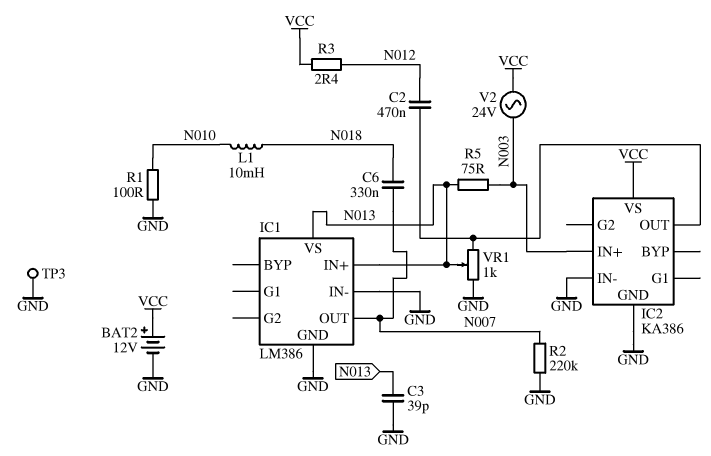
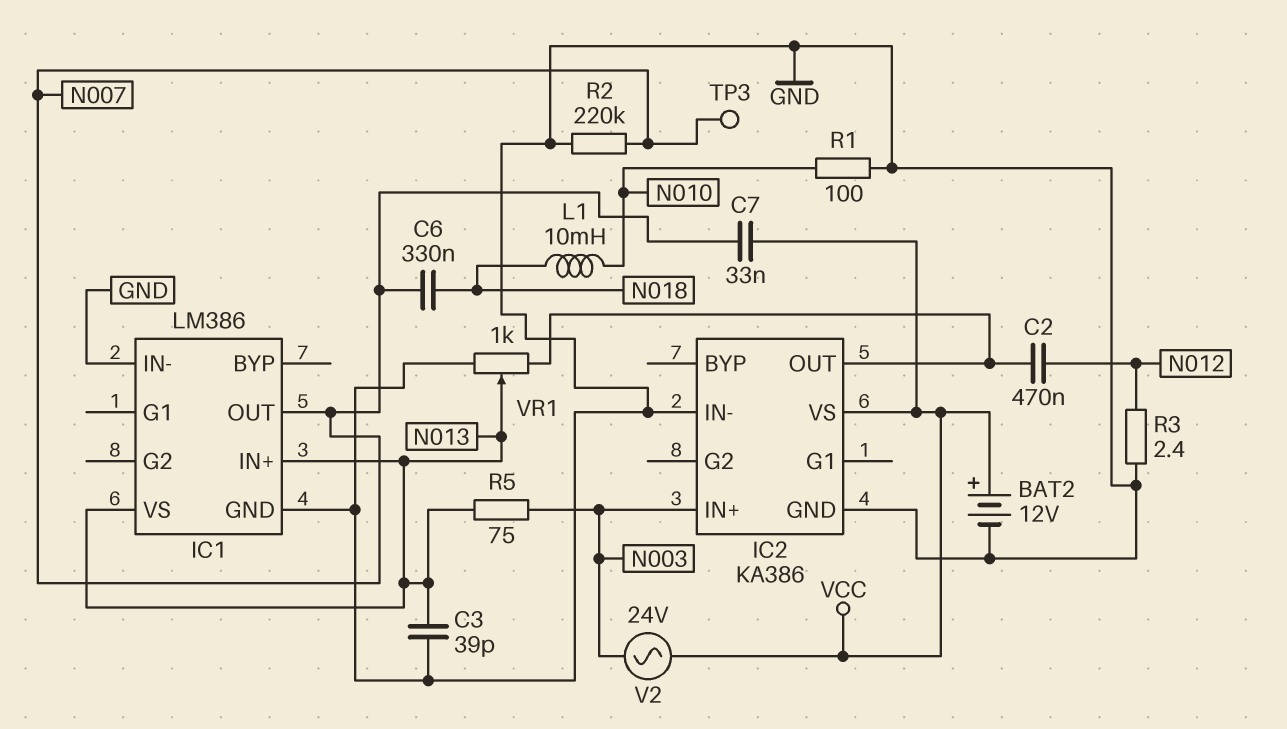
C7: none -> 33nF (N007, VCC)
R3: 2.4 (N012, VCC) -> 2.4 (GND, N012)
TP3: test point (GND) -> test point (N007)

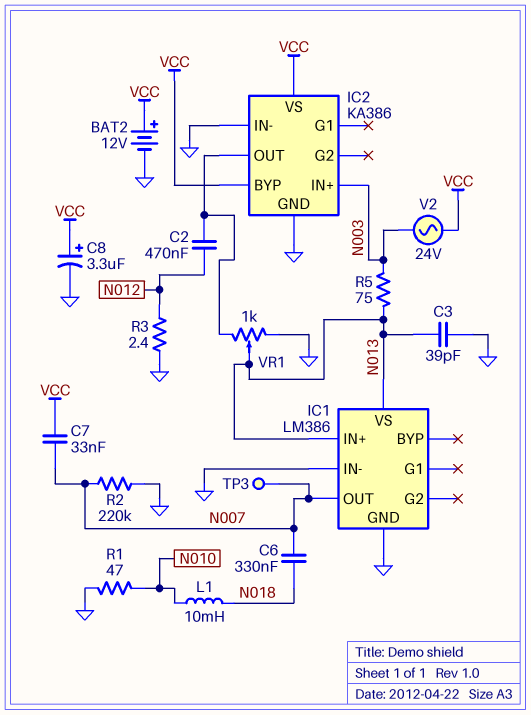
C8: none -> 3.3uF (plus VCC, minus GND)
IC2 pin BYP: none -> VCC
R1: 100 (GND, N010) -> 47 (GND, N010)

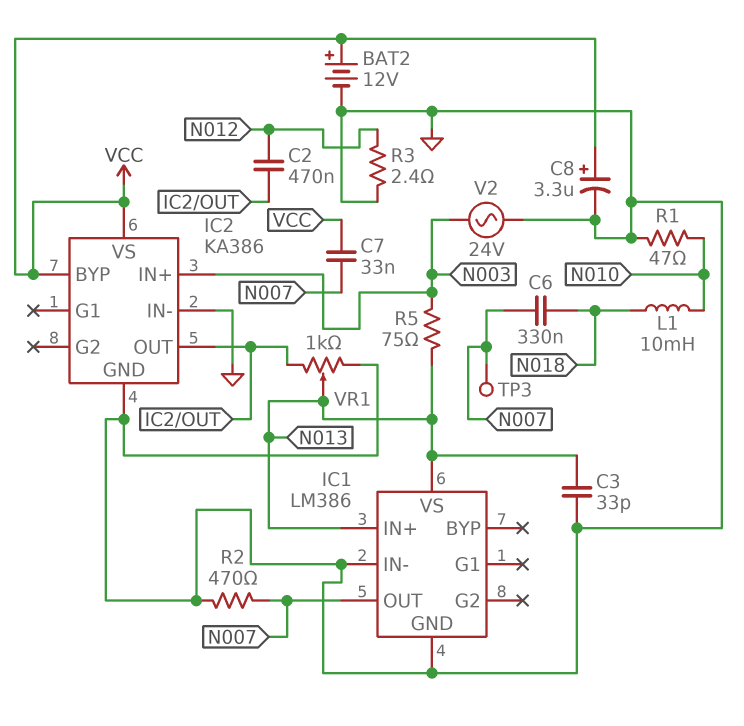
C3: 39pF (GND, N013) -> 33pF (GND, N013)
R2: 220k (GND, N007) -> 470 (GND, N007)
V2: AC 24V (N003, VCC) -> AC 24V (GND, N003)

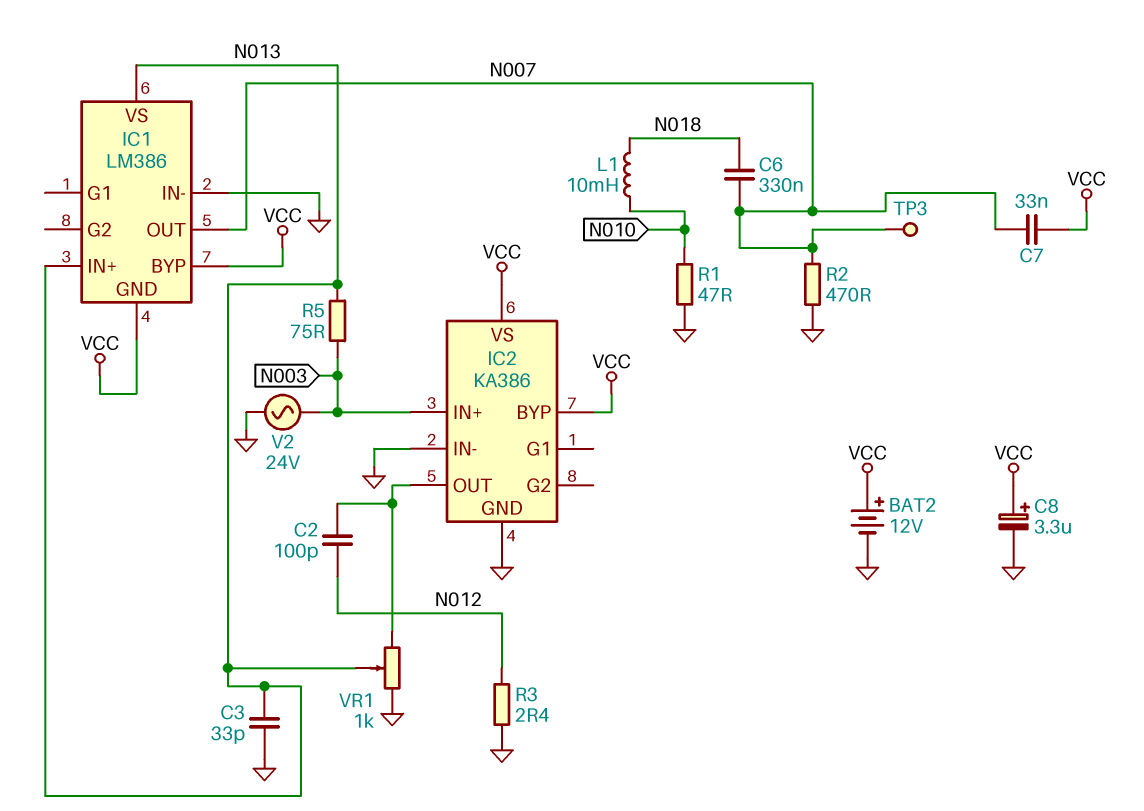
C2: 470nF (IC2/OUT, N012) -> 100pF (IC2/OUT, N012)
IC1 pin BYP: none -> VCC
IC1 pin GND: GND -> VCC

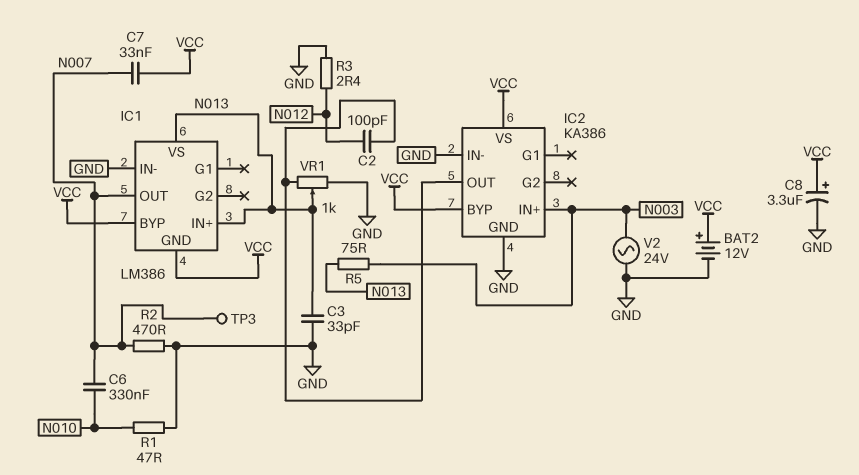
C6: 330nF (N007, N018) -> 330nF (N007, N010)
L1: 10mH (N010, N018) -> none

